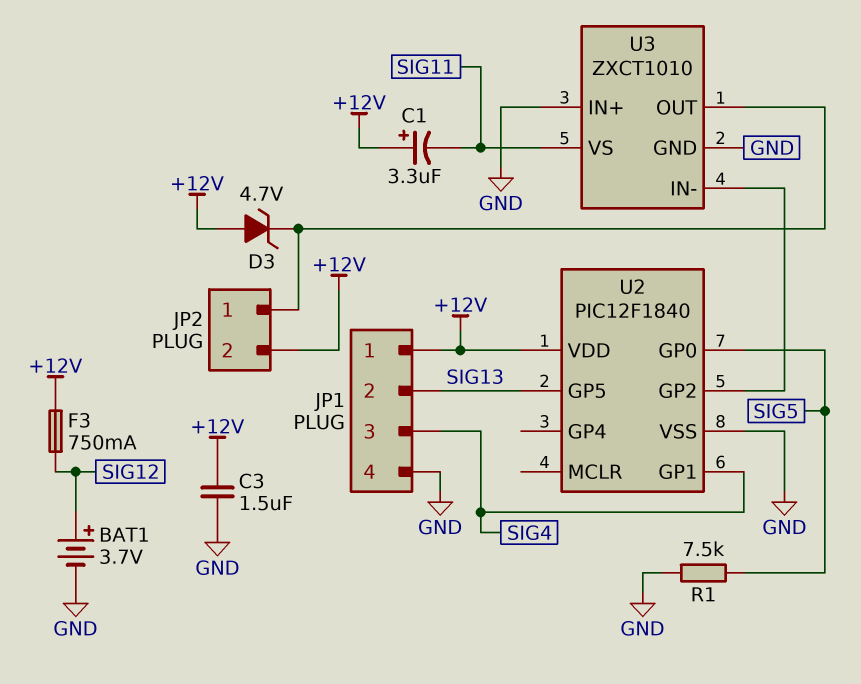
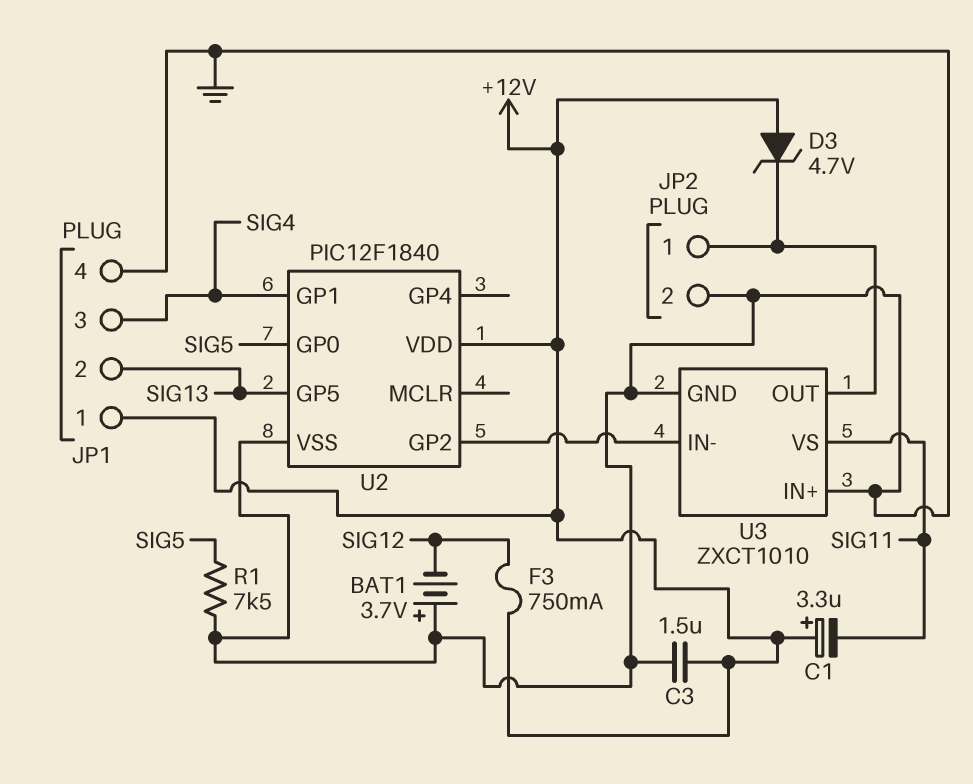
BAT1: 3.7V (plus SIG12, minus GND) -> 3.7V (plus GND, minus SIG12)
JP2 pin 2: +12V -> GND

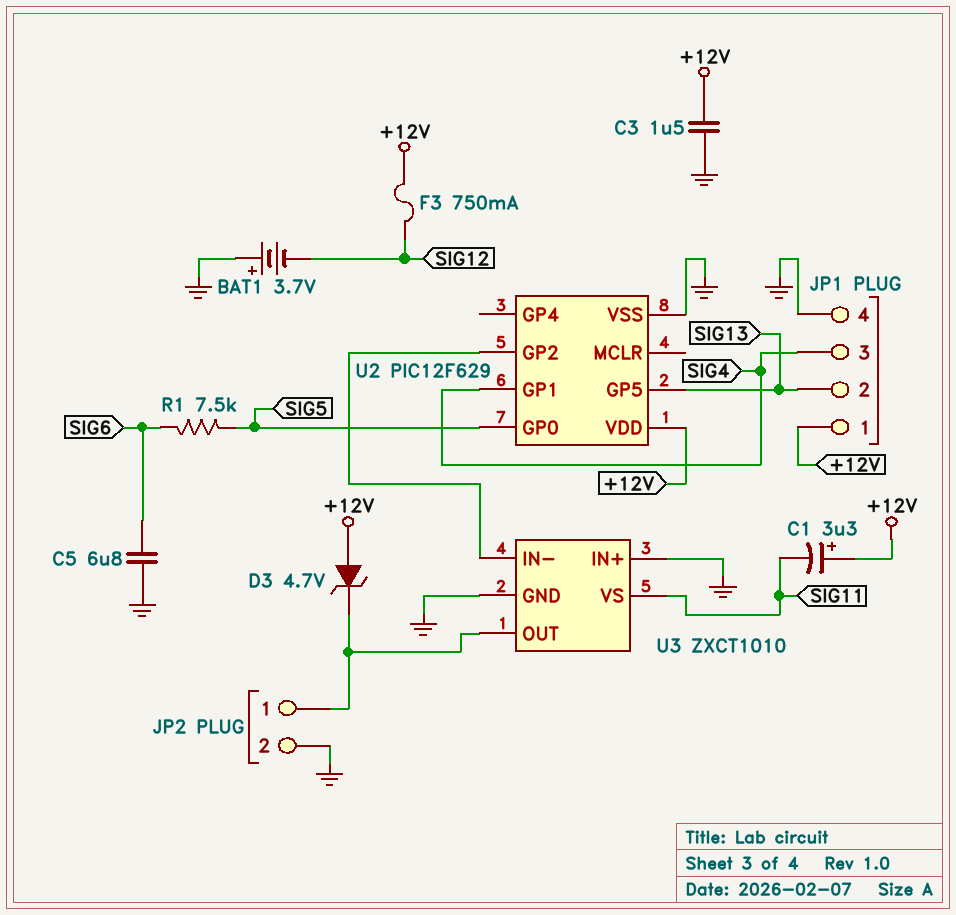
C5: none -> 6.8uF (GND, SIG6)
R1: 7.5k (GND, SIG5) -> 7.5k (SIG5, SIG6)
U2: PIC12F1840 -> PIC12F629

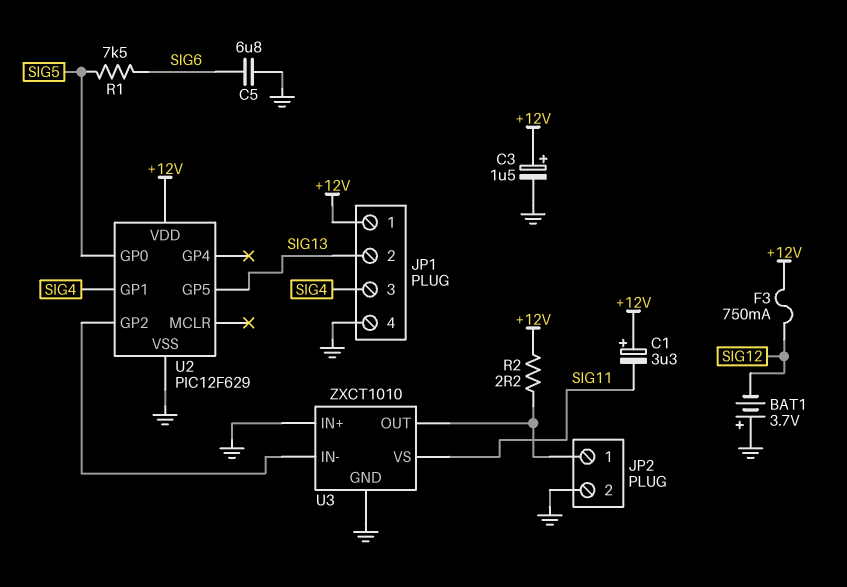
C3: 1.5uF (+12V, GND) -> 1.5uF (plus +12V, minus GND)
D3: zener 4.7V (A +12V, K JP2/1) -> none
R2: none -> 2.2 (+12V, JP2/1)

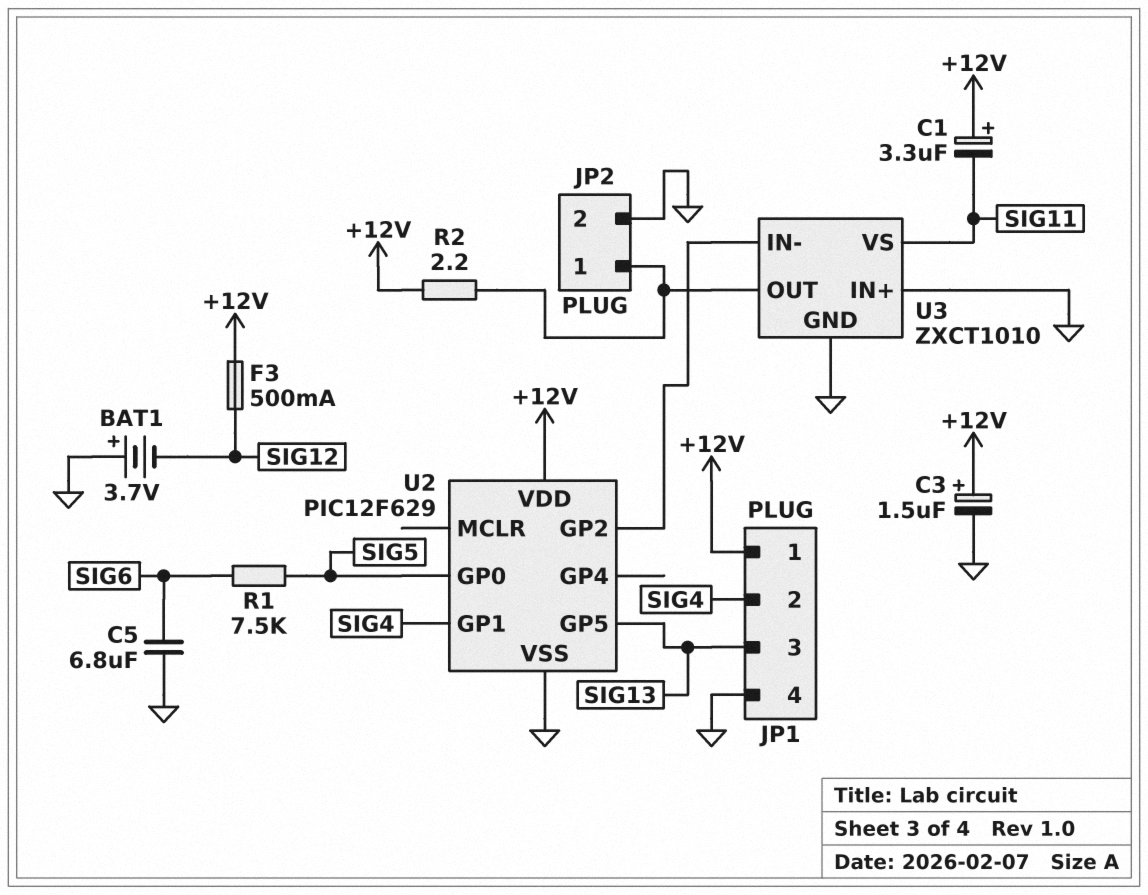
F3: 750mA (+12V, SIG12) -> 500mA (+12V, SIG12)
JP1 pin 2: SIG13 -> SIG4
JP1 pin 3: SIG4 -> SIG13

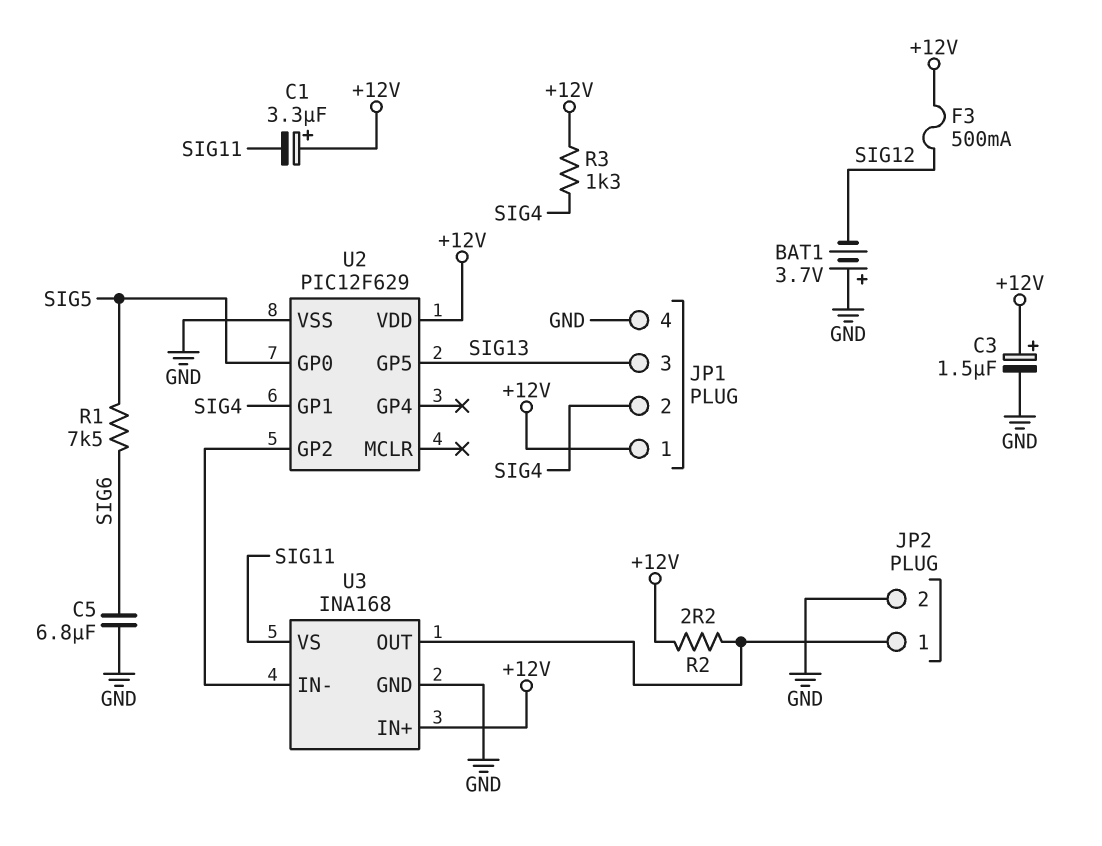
R3: none -> 1.3k (+12V, SIG4)
U3: ZXCT1010 -> INA168
U3 pin IN+: GND -> +12V

